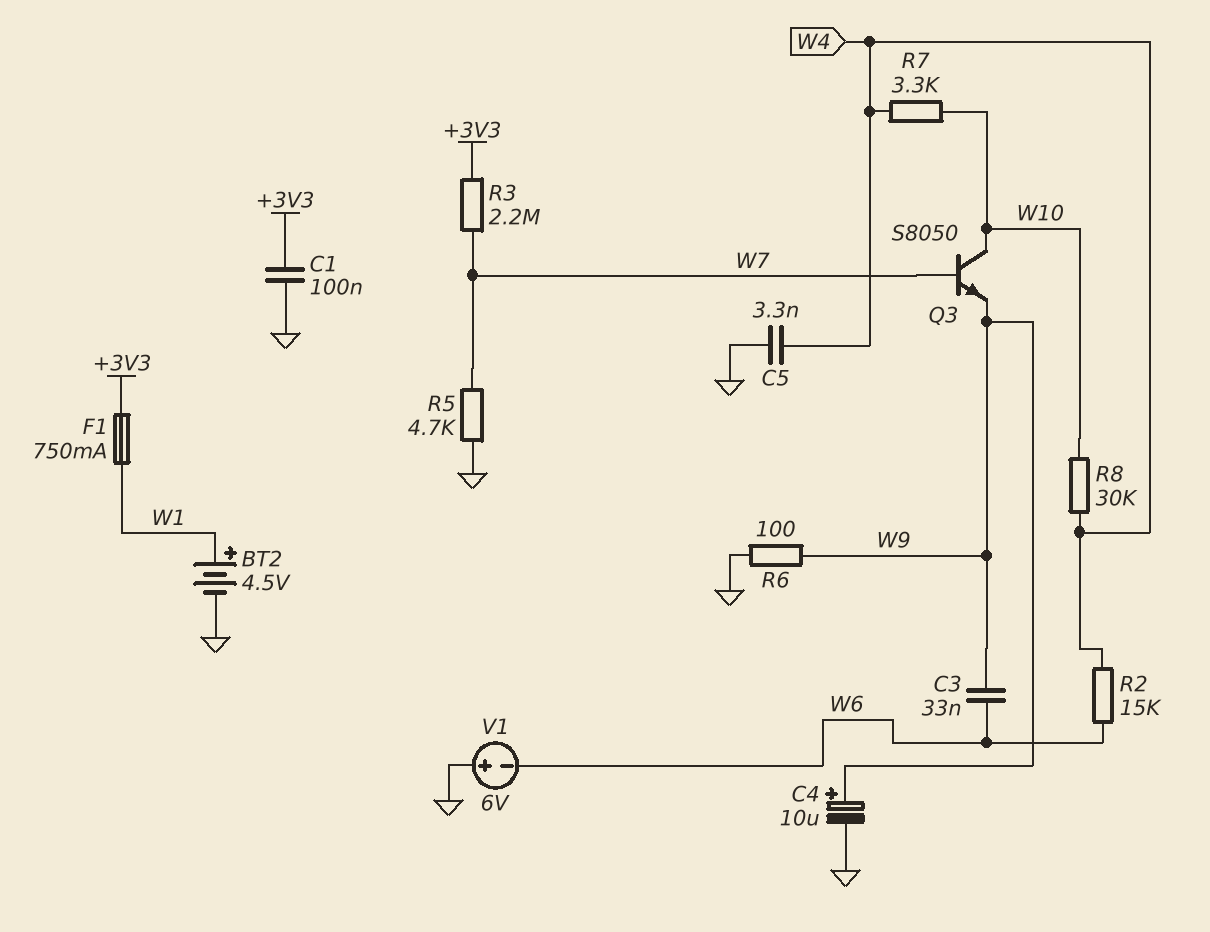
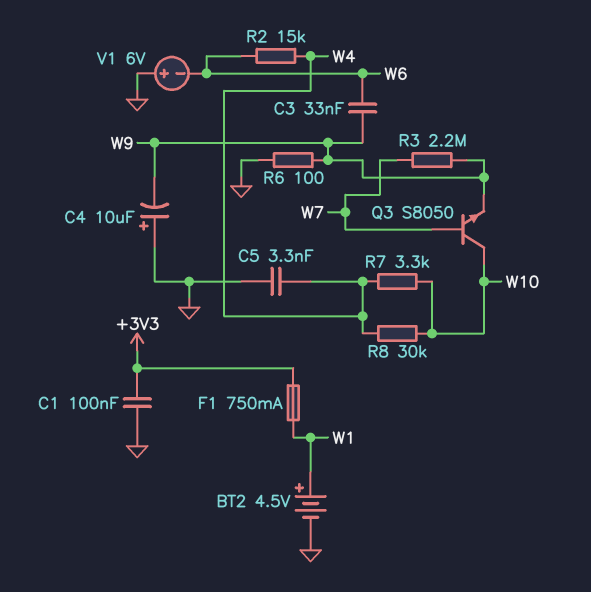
C4: 10uF (plus W9, minus GND) -> 10uF (plus GND, minus W9)
R3: 2.2M (+3V3, W7) -> 2.2M (W7, W9)
R5: 4.7k (GND, W7) -> none

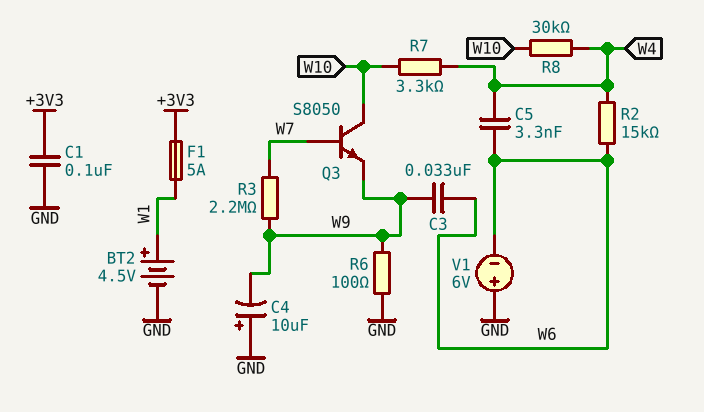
C5: 3.3nF (GND, W4) -> 3.3nF (W4, W6)
F1: 750mA (+3V3, W1) -> 5A (+3V3, W1)

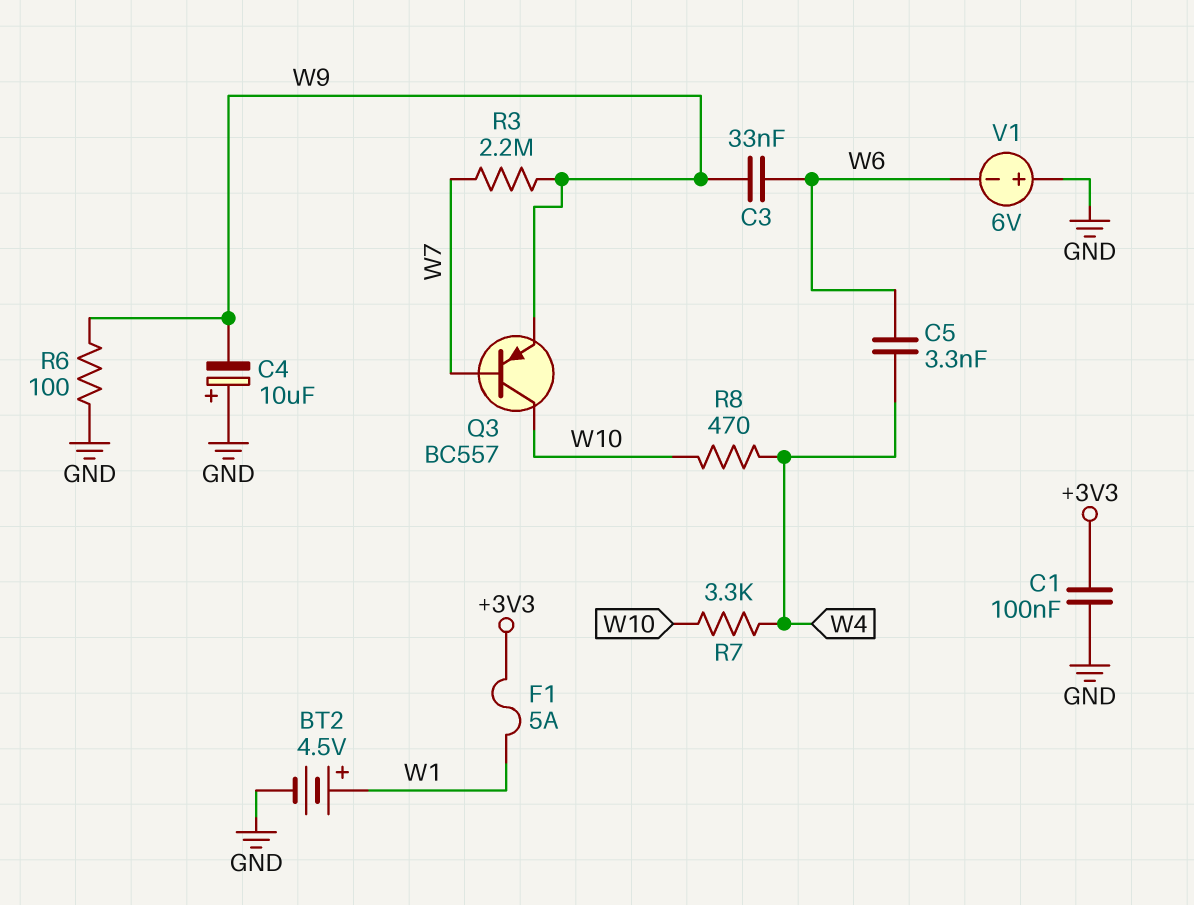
Q3: NPN S8050 (B W7, C W10, E W9) -> PNP BC557 (B W7, C W10, E W9)
R2: 15k (W4, W6) -> none
R8: 30k (W4, W10) -> 470 (W4, W10)

